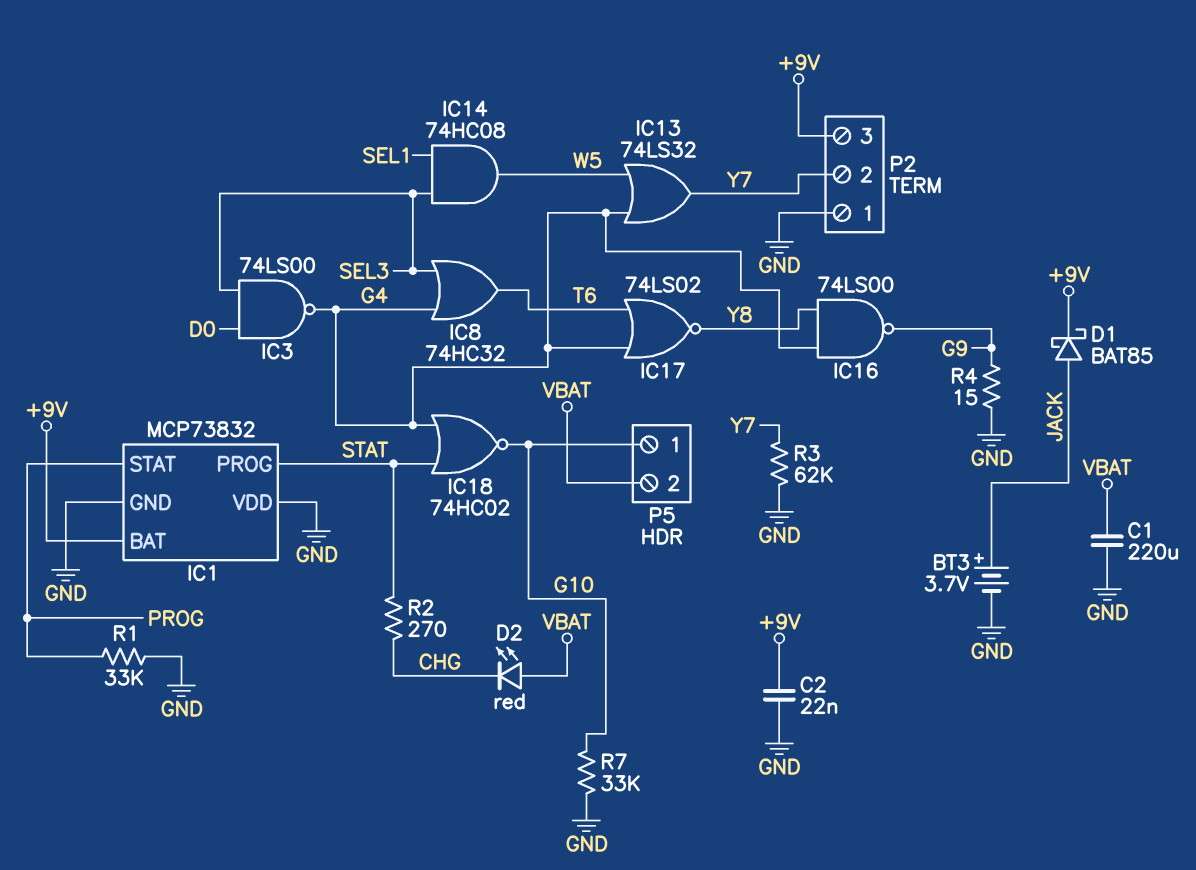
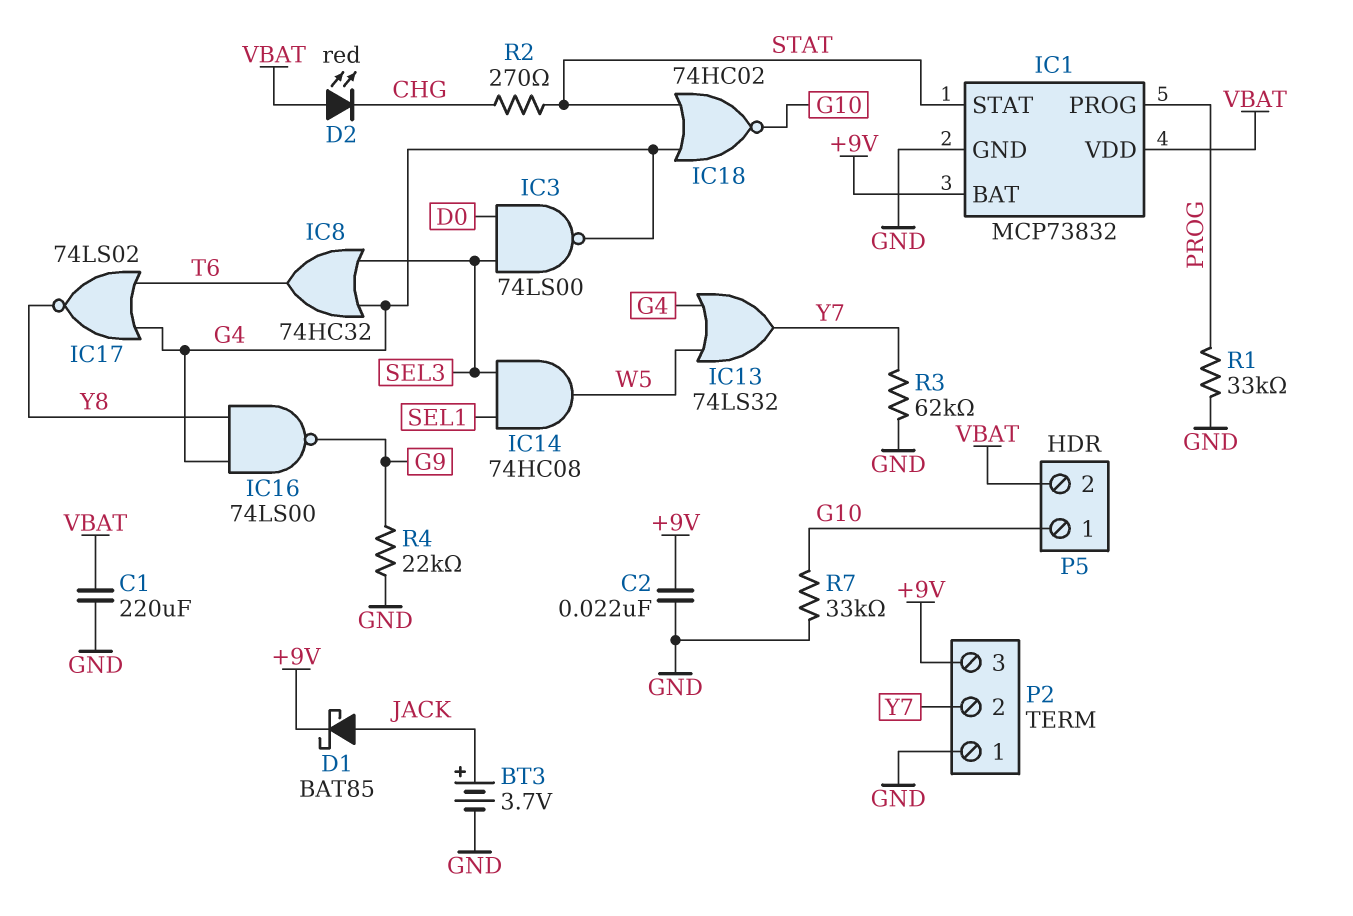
IC1 pin PROG: STAT -> PROG
IC1 pin STAT: PROG -> STAT
IC1 pin VDD: GND -> VBAT
R4: 15 (G9, GND) -> 22k (G9, GND)

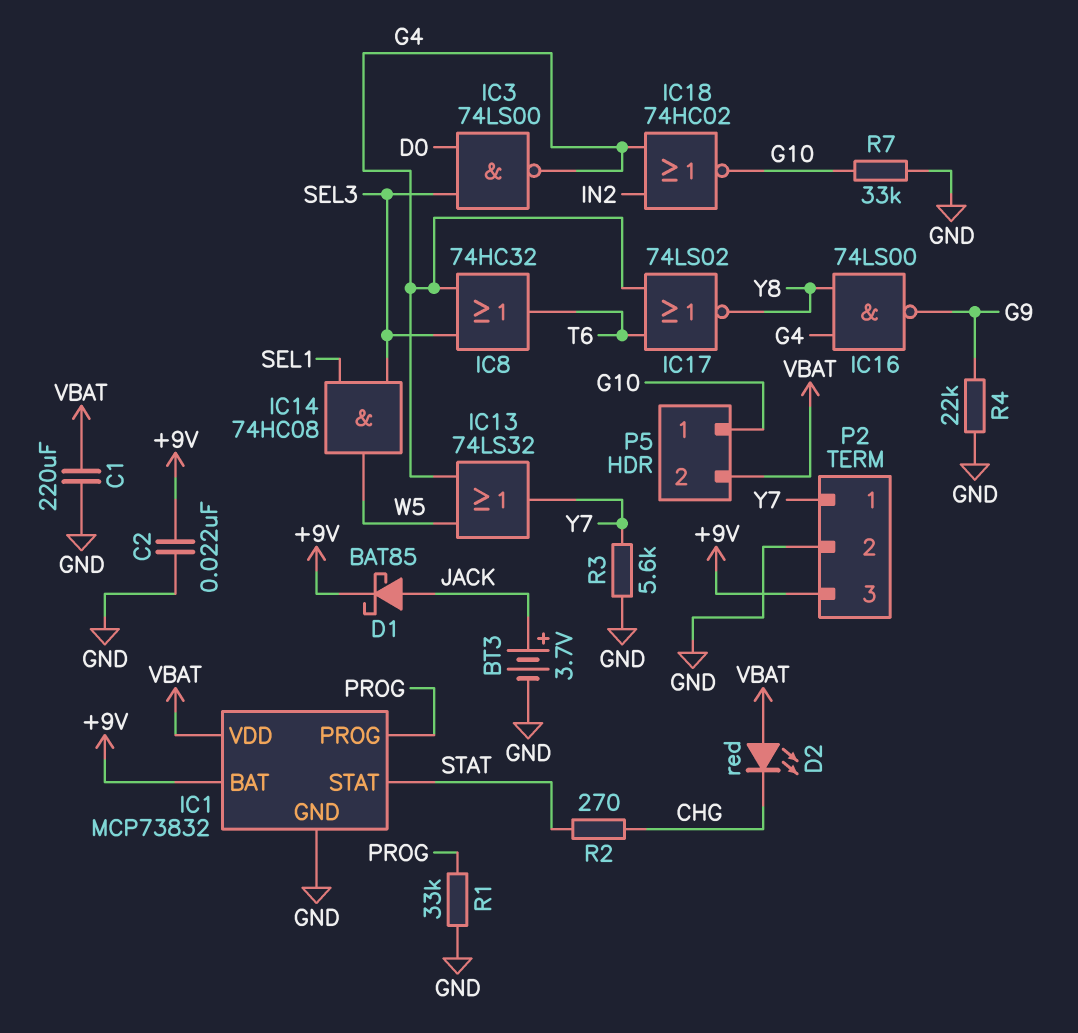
IC18: NOR 74HC02 (in G4, in STAT, out G10) -> NOR 74HC02 (in G4, in IN2, out G10)
P2 pin 1: GND -> Y7
P2 pin 2: Y7 -> GND
R3: 62k (GND, Y7) -> 5.6k (GND, Y7)

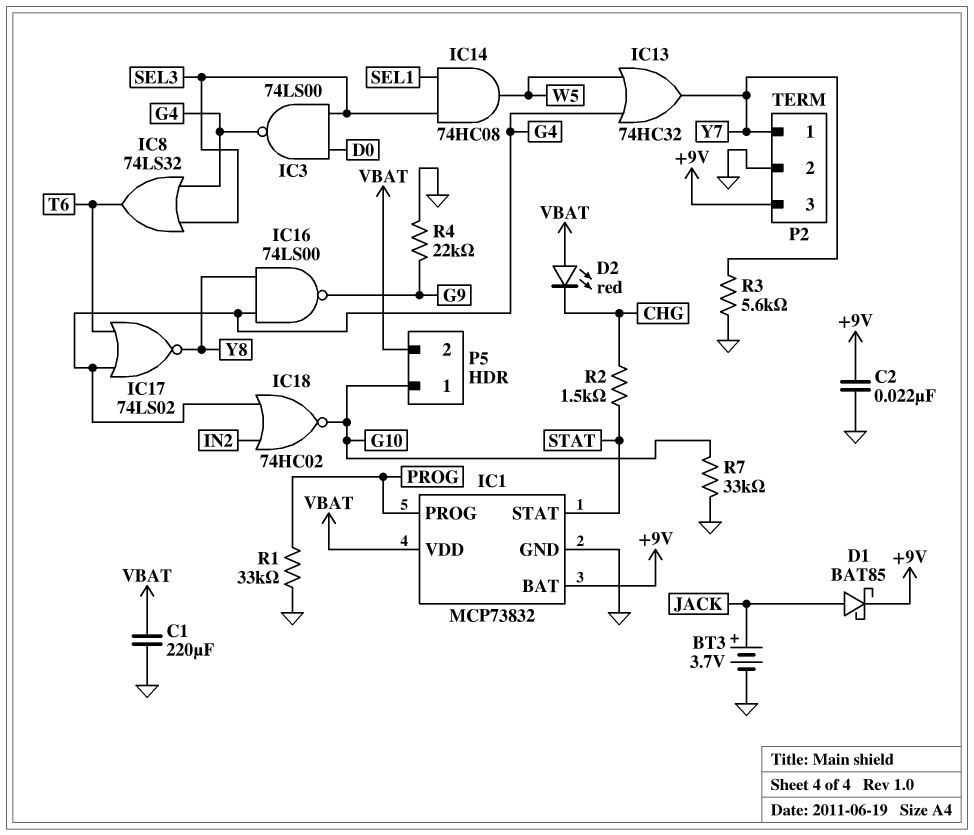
IC8: OR 74HC32 (in G4, in SEL3, out T6) -> OR 74LS32 (in G4, in SEL3, out T6)
IC13: OR 74LS32 (in G4, in W5, out Y7) -> OR 74HC32 (in G4, in W5, out Y7)
R2: 270 (CHG, STAT) -> 1.5k (CHG, STAT)

